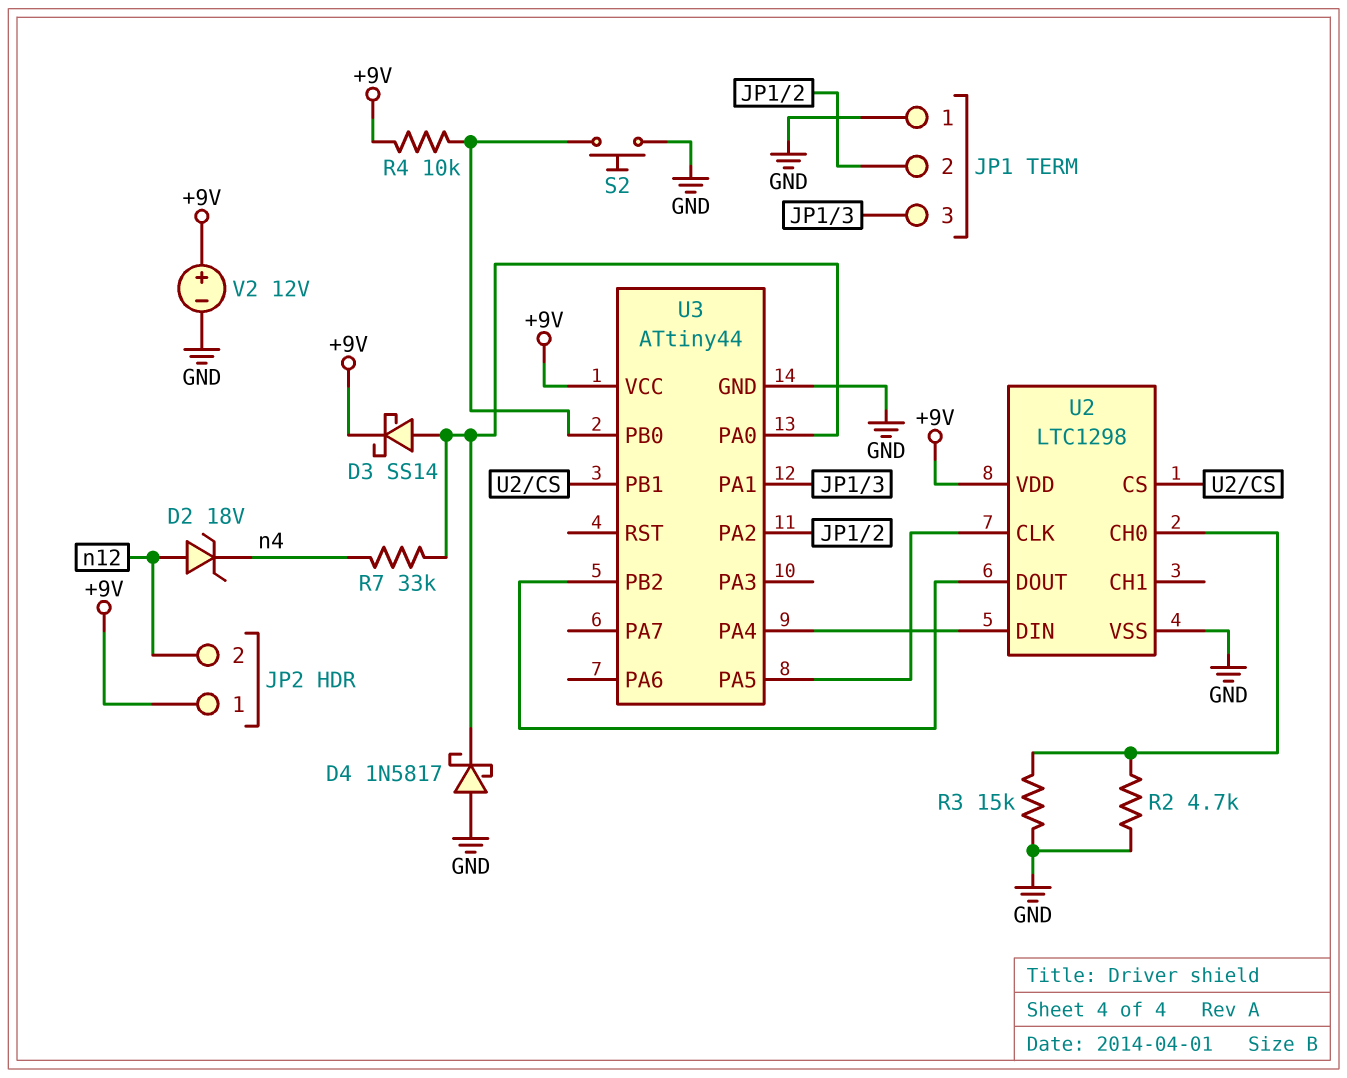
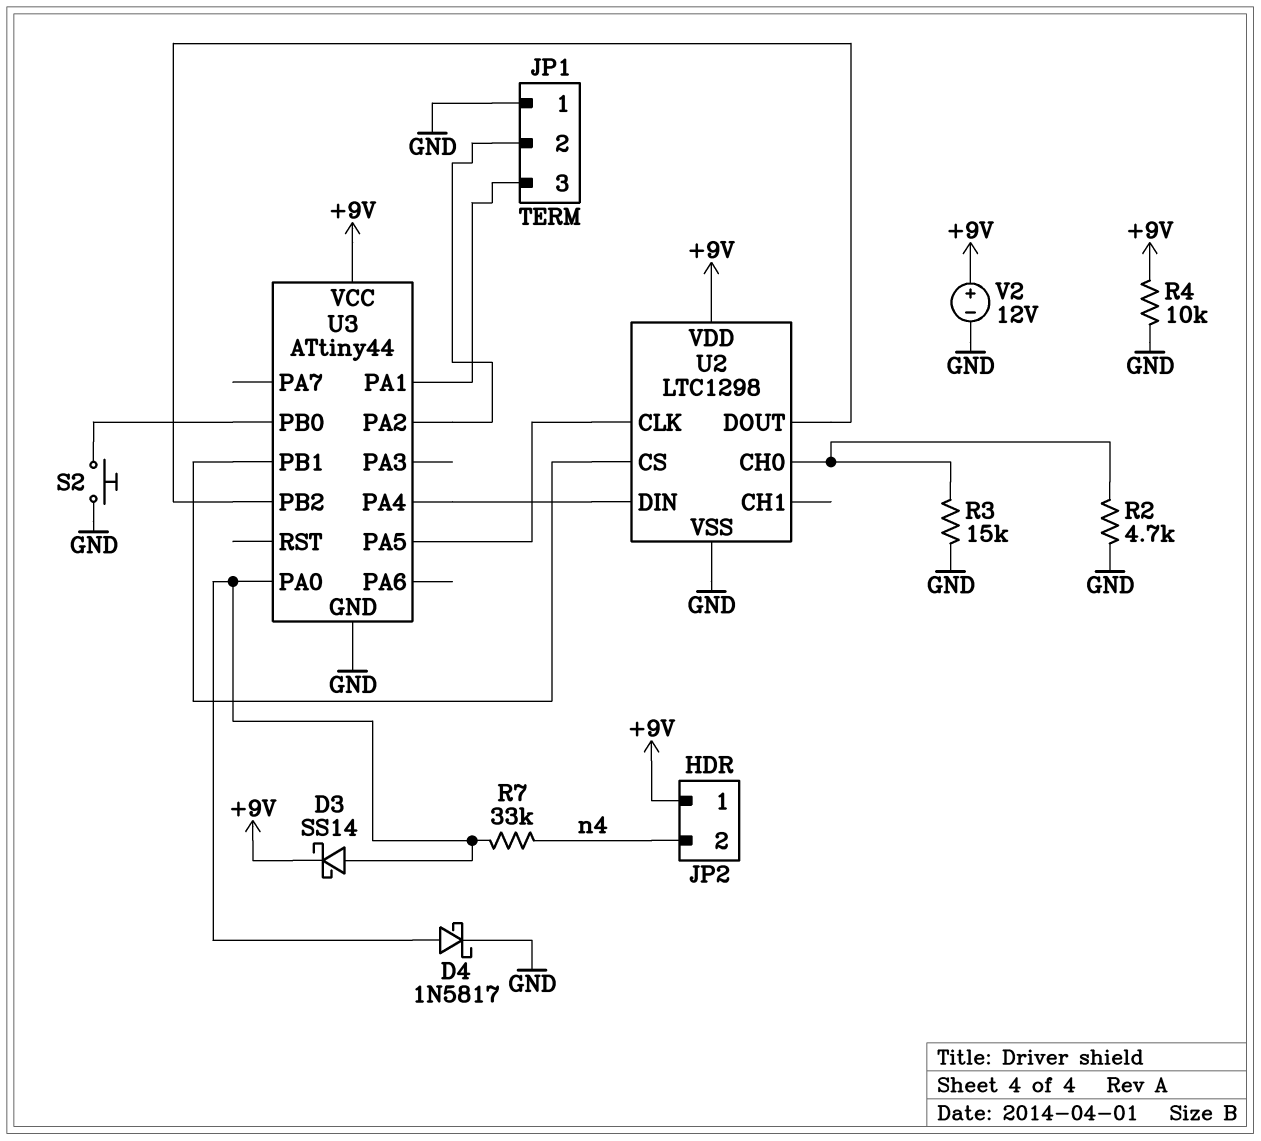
D2: zener 18V (A n12, K n4) -> none
D4: schottky 1N5817 (A GND, K U3/PA0) -> schottky 1N5817 (A U3/PA0, K GND)
JP2 pin 2: n12 -> n4
R4: 10k (+9V, U3/PB0) -> 10k (+9V, GND)

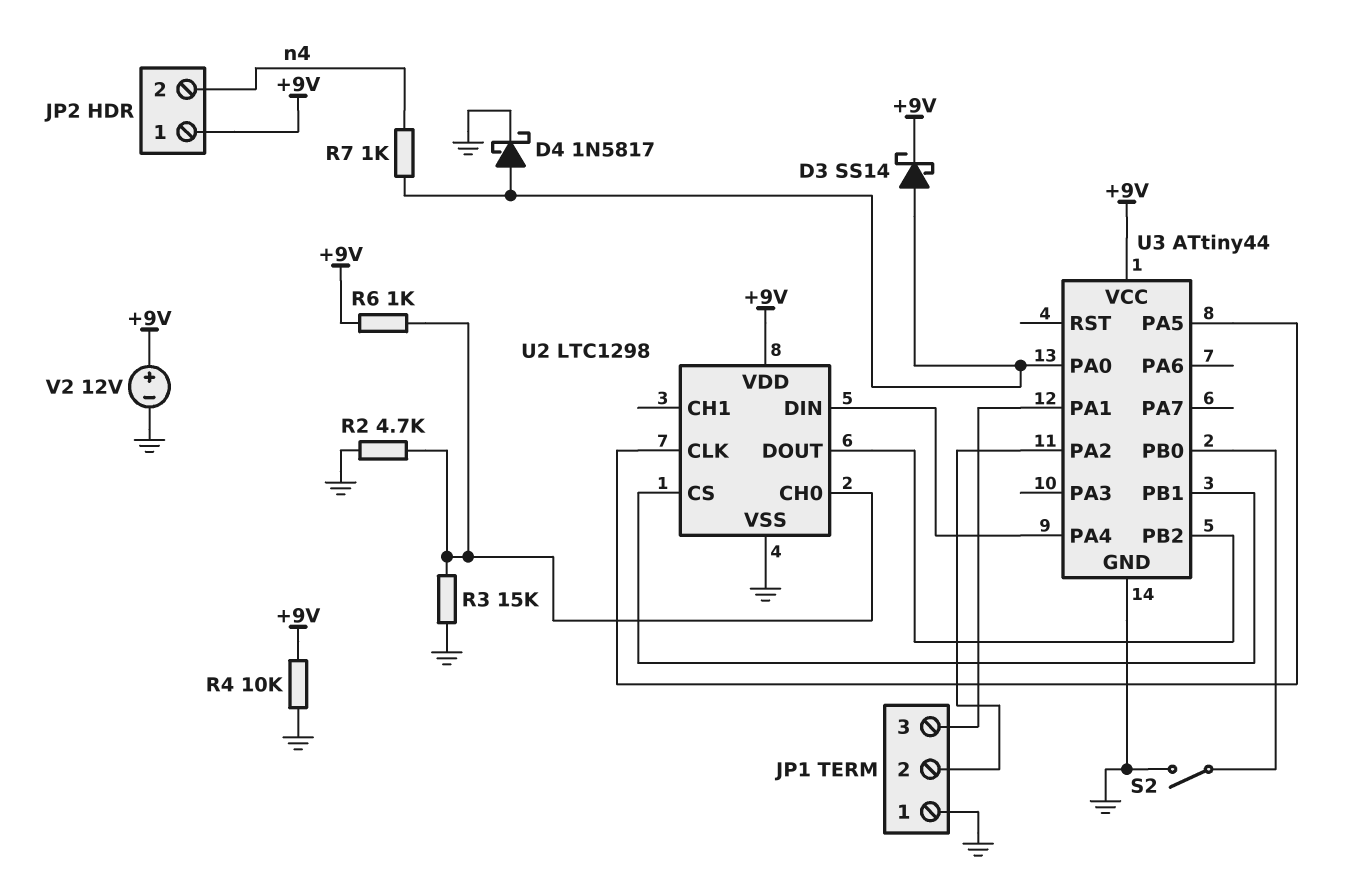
R6: none -> 1k (+9V, U2/CH0)
R7: 33k (U3/PA0, n4) -> 1k (U3/PA0, n4)
S2: button (GND, U3/PB0) -> switch (GND, U3/PB0)

